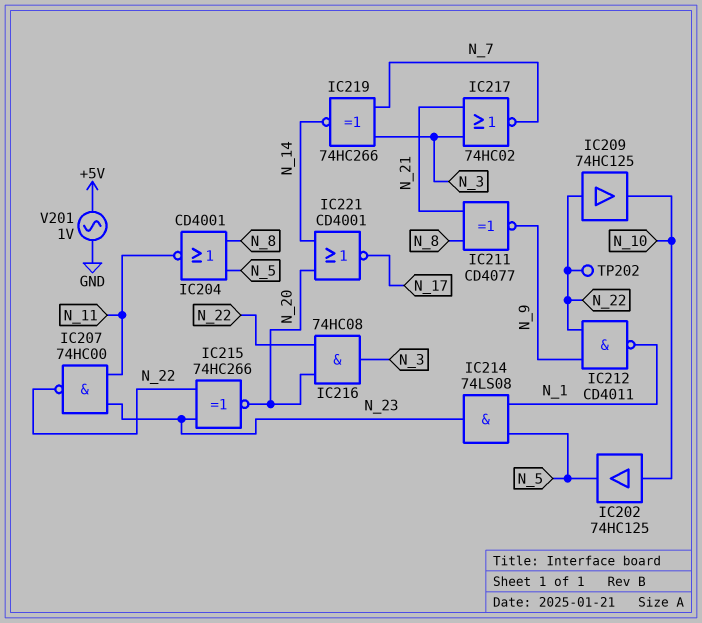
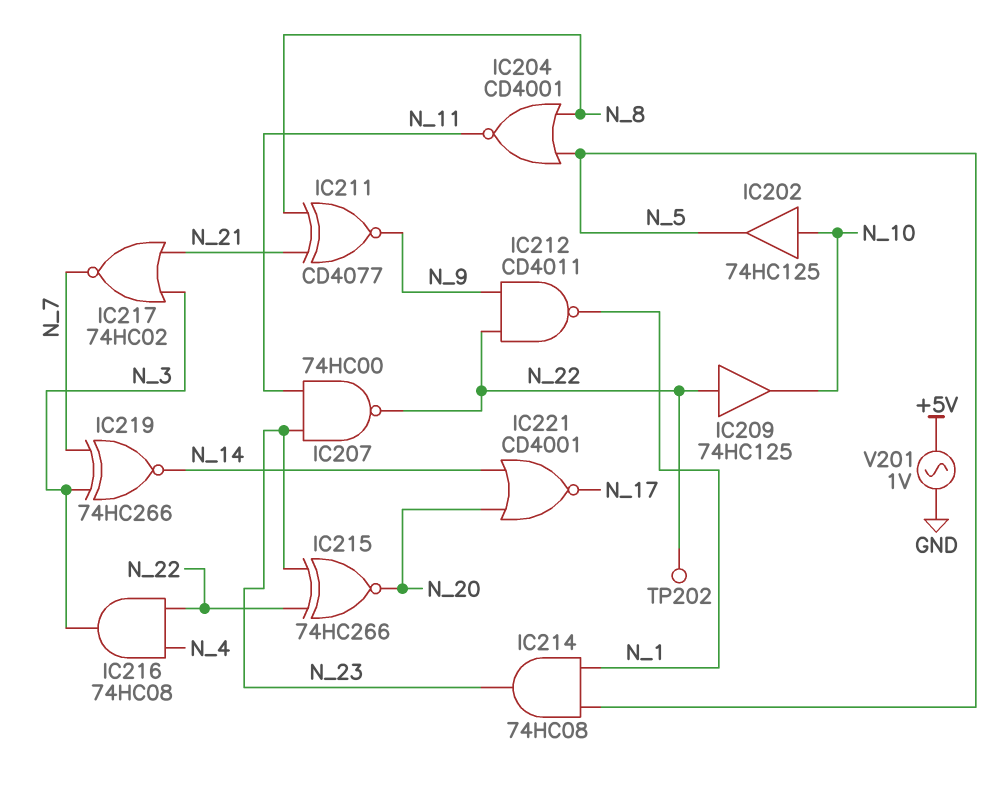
IC214: AND 74LS08 (in N_1, in N_5, out N_23) -> AND 74HC08 (in N_1, in N_5, out N_23)
IC216: AND 74HC08 (in N_20, in N_22, out N_3) -> AND 74HC08 (in N_4, in N_22, out N_3)

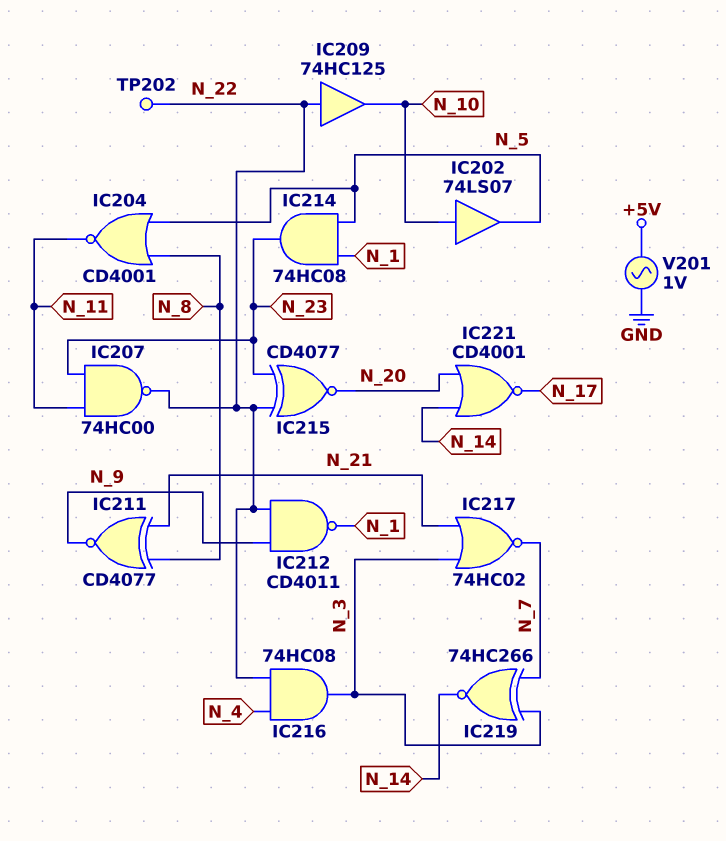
IC202: buffer 74HC125 (in N_10, out N_5) -> buffer 74LS07 (in N_10, out N_5)
IC215: XNOR 74HC266 (in N_22, in N_23, out N_20) -> XNOR CD4077 (in N_22, in N_23, out N_20)

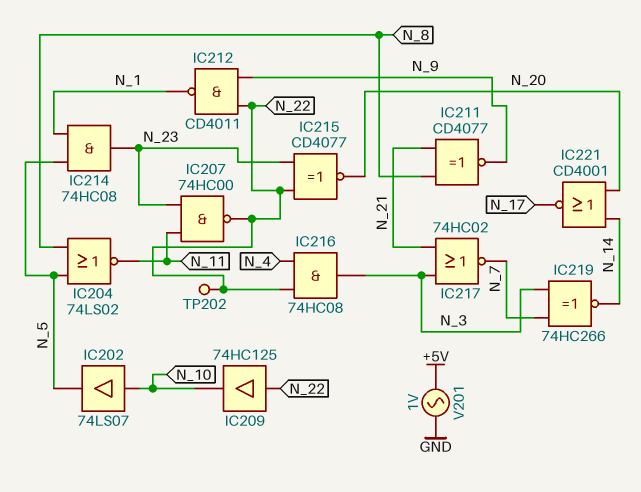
IC204: NOR CD4001 (in N_5, in N_8, out N_11) -> NOR 74LS02 (in N_5, in N_8, out N_11)

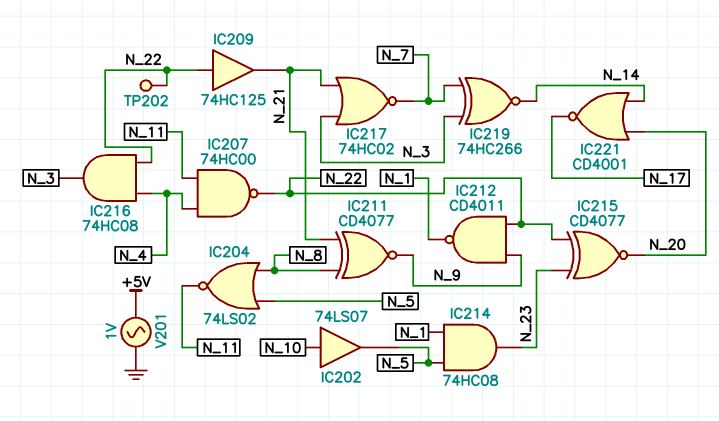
IC207: NAND 74HC00 (in N_11, in N_23, out N_22) -> NAND 74HC00 (in N_4, in N_11, out N_22)
IC209: buffer 74HC125 (in N_22, out N_10) -> buffer 74HC125 (in N_22, out N_21)

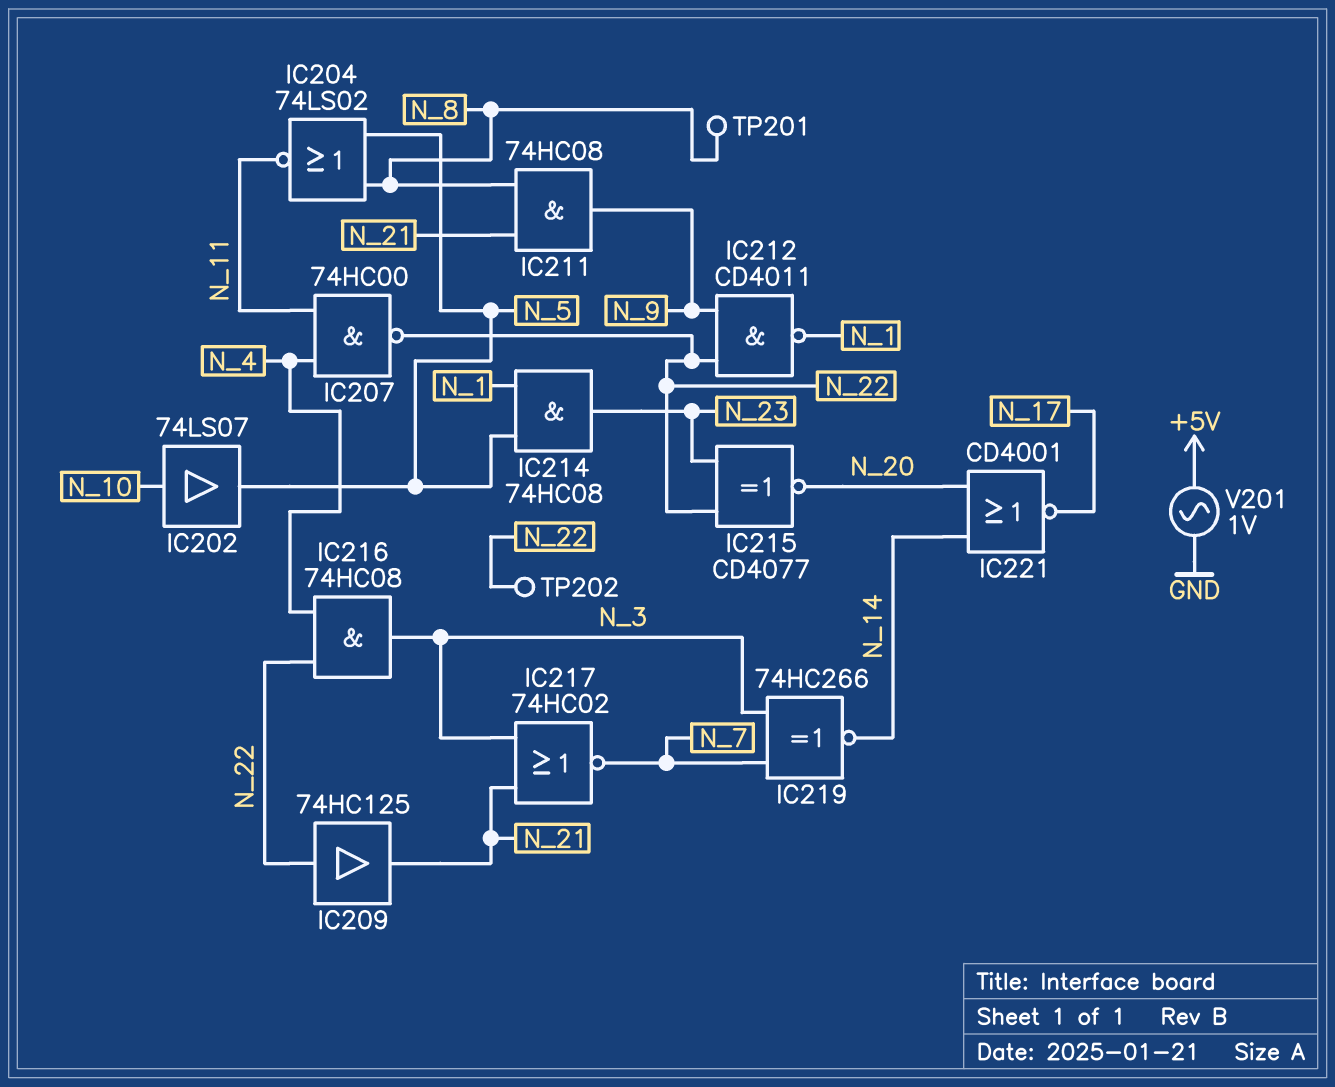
IC211: XNOR CD4077 (in N_8, in N_21, out N_9) -> AND 74HC08 (in N_8, in N_21, out N_9)
TP201: none -> test point (N_8)

